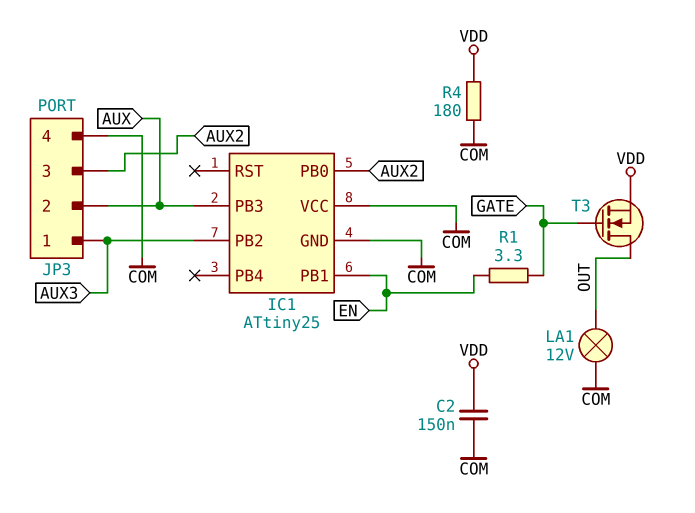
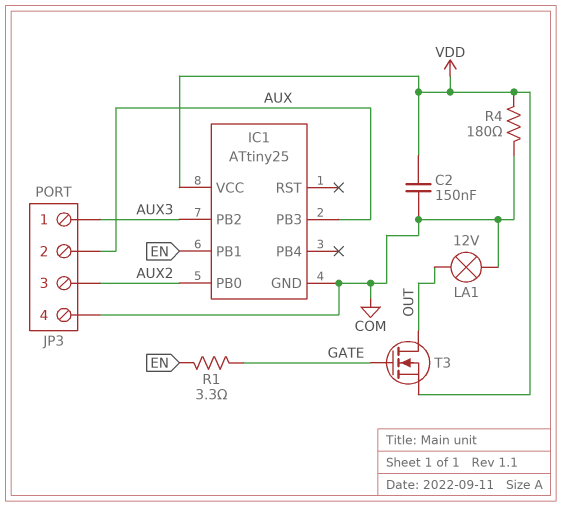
IC1 pin VCC: COM -> VDD

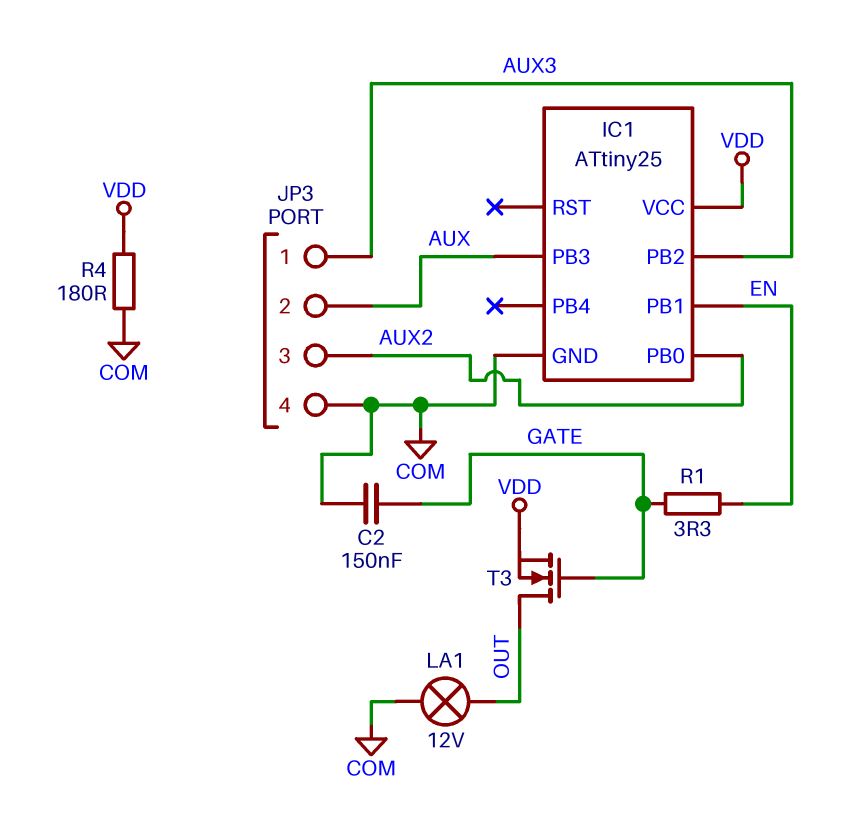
C2: 150nF (COM, VDD) -> 150nF (COM, GATE)

